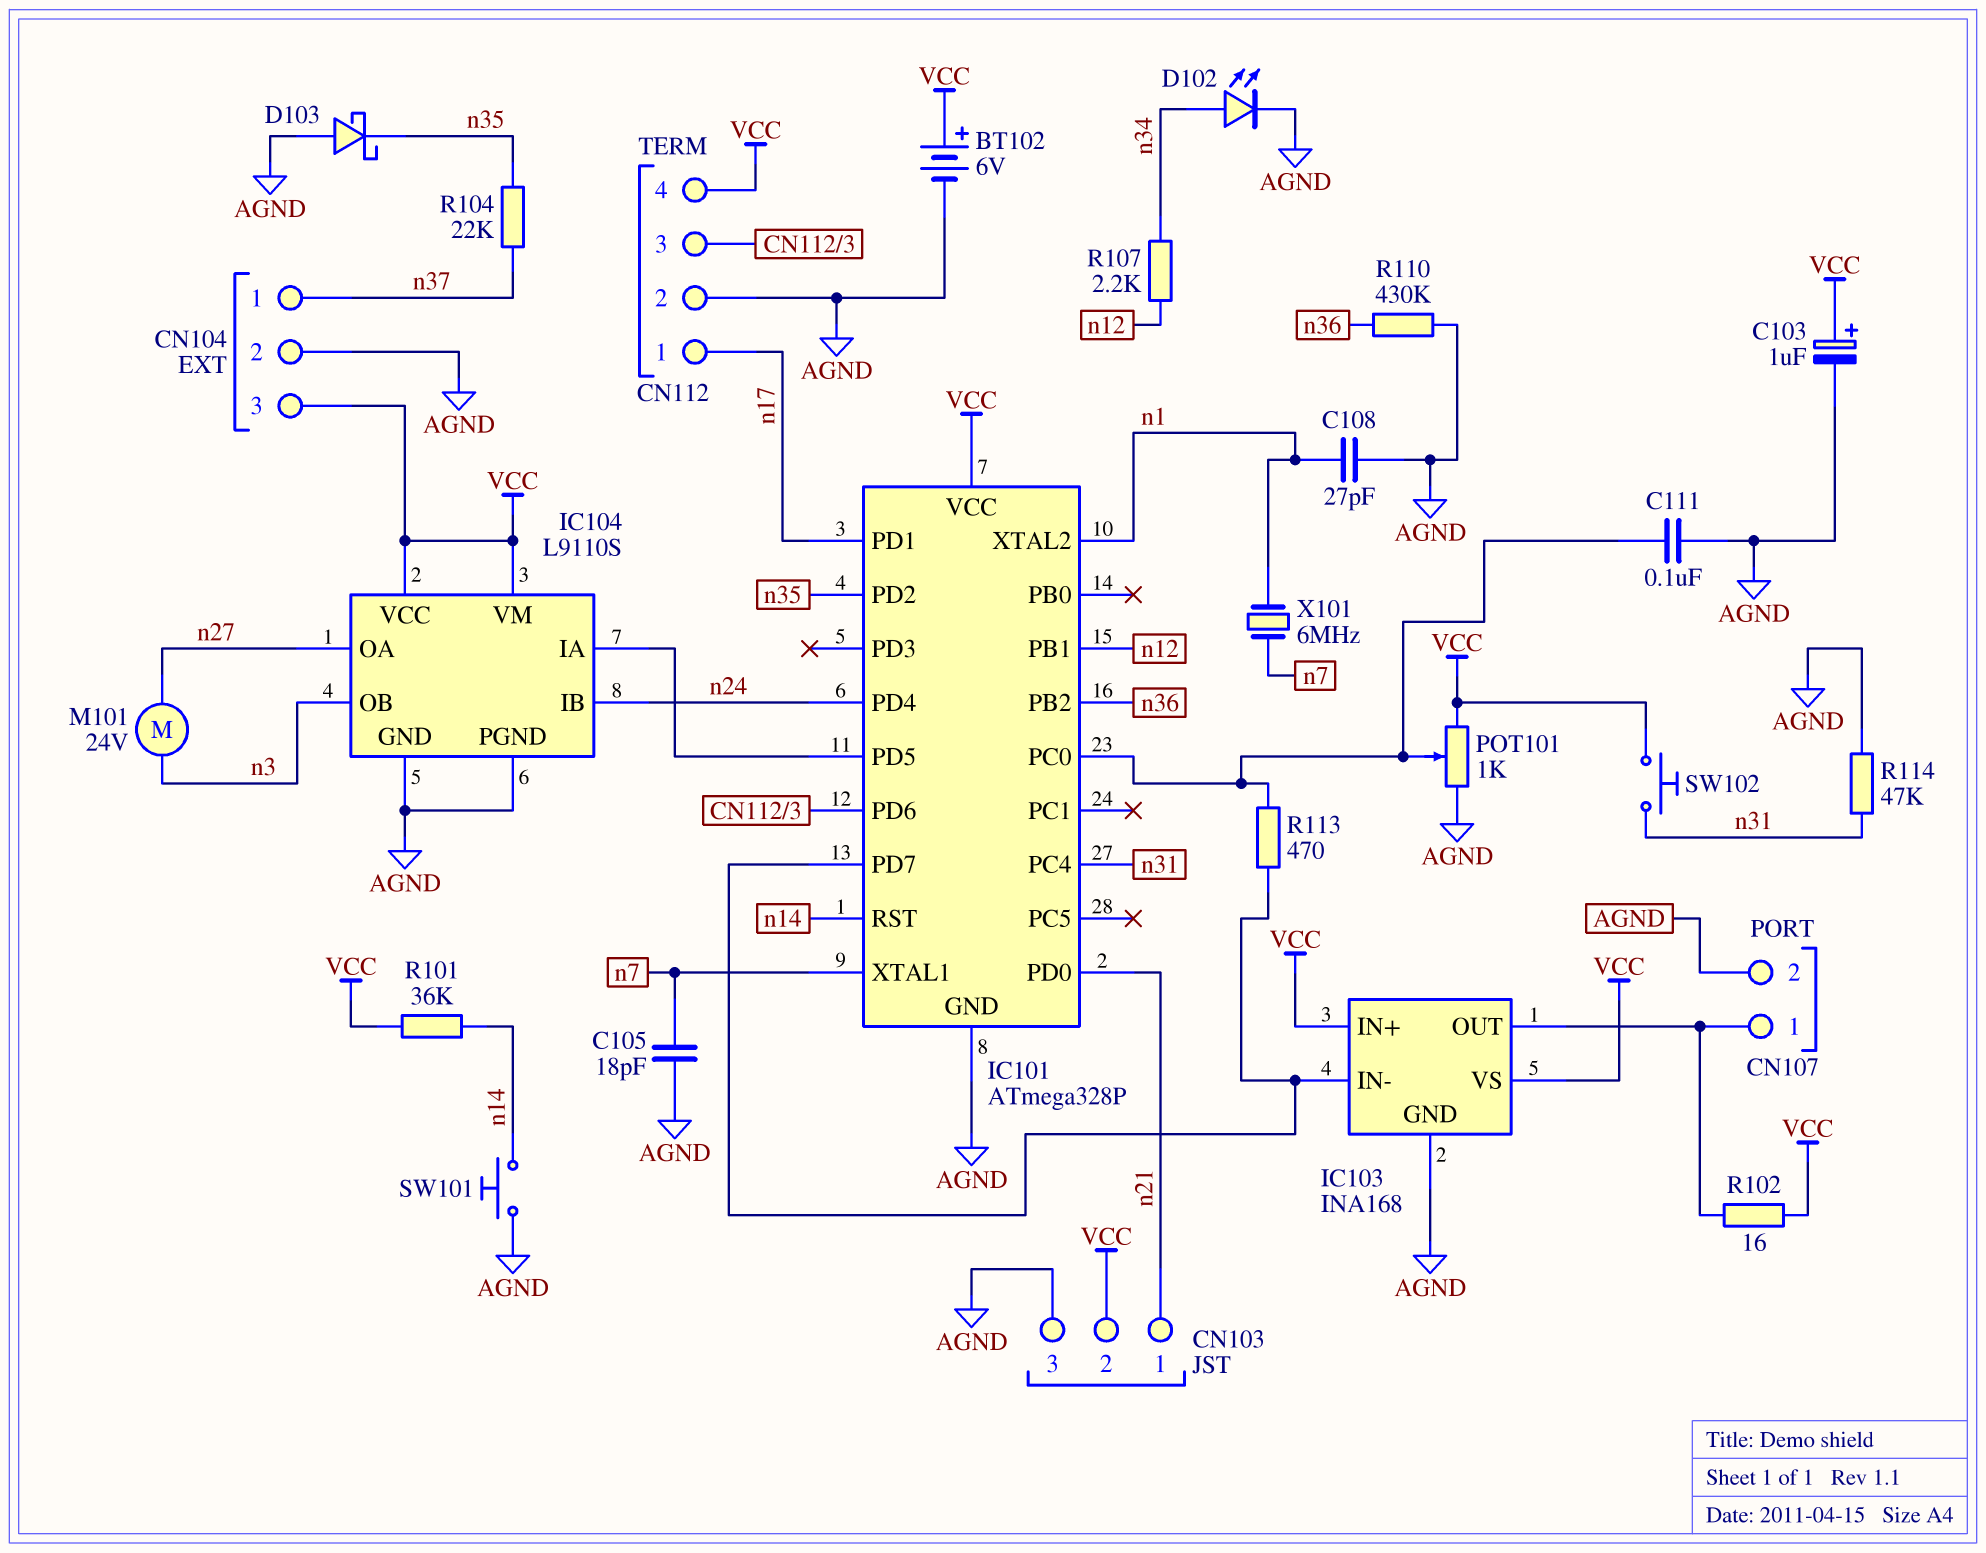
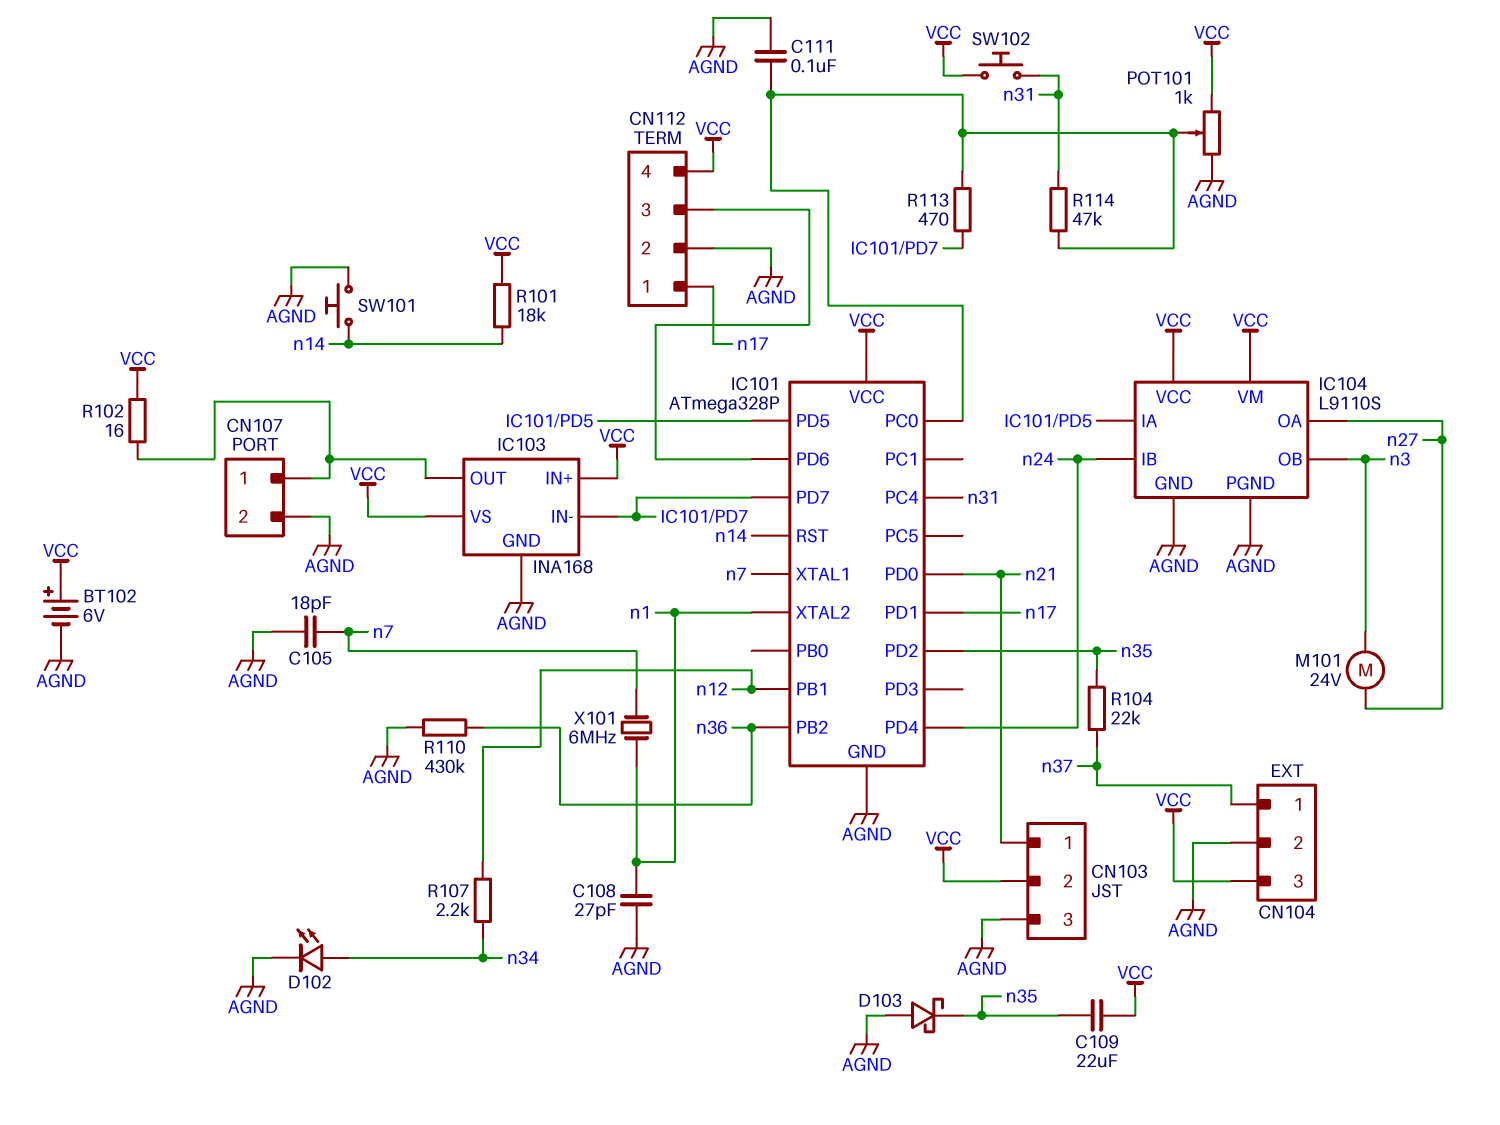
C103: 1uF (plus VCC, minus AGND) -> none
C109: none -> 22uF (VCC, n35)
R101: 36k (VCC, n14) -> 18k (VCC, n14)
R114: 47k (AGND, n31) -> 47k (IC101/PC0, n31)

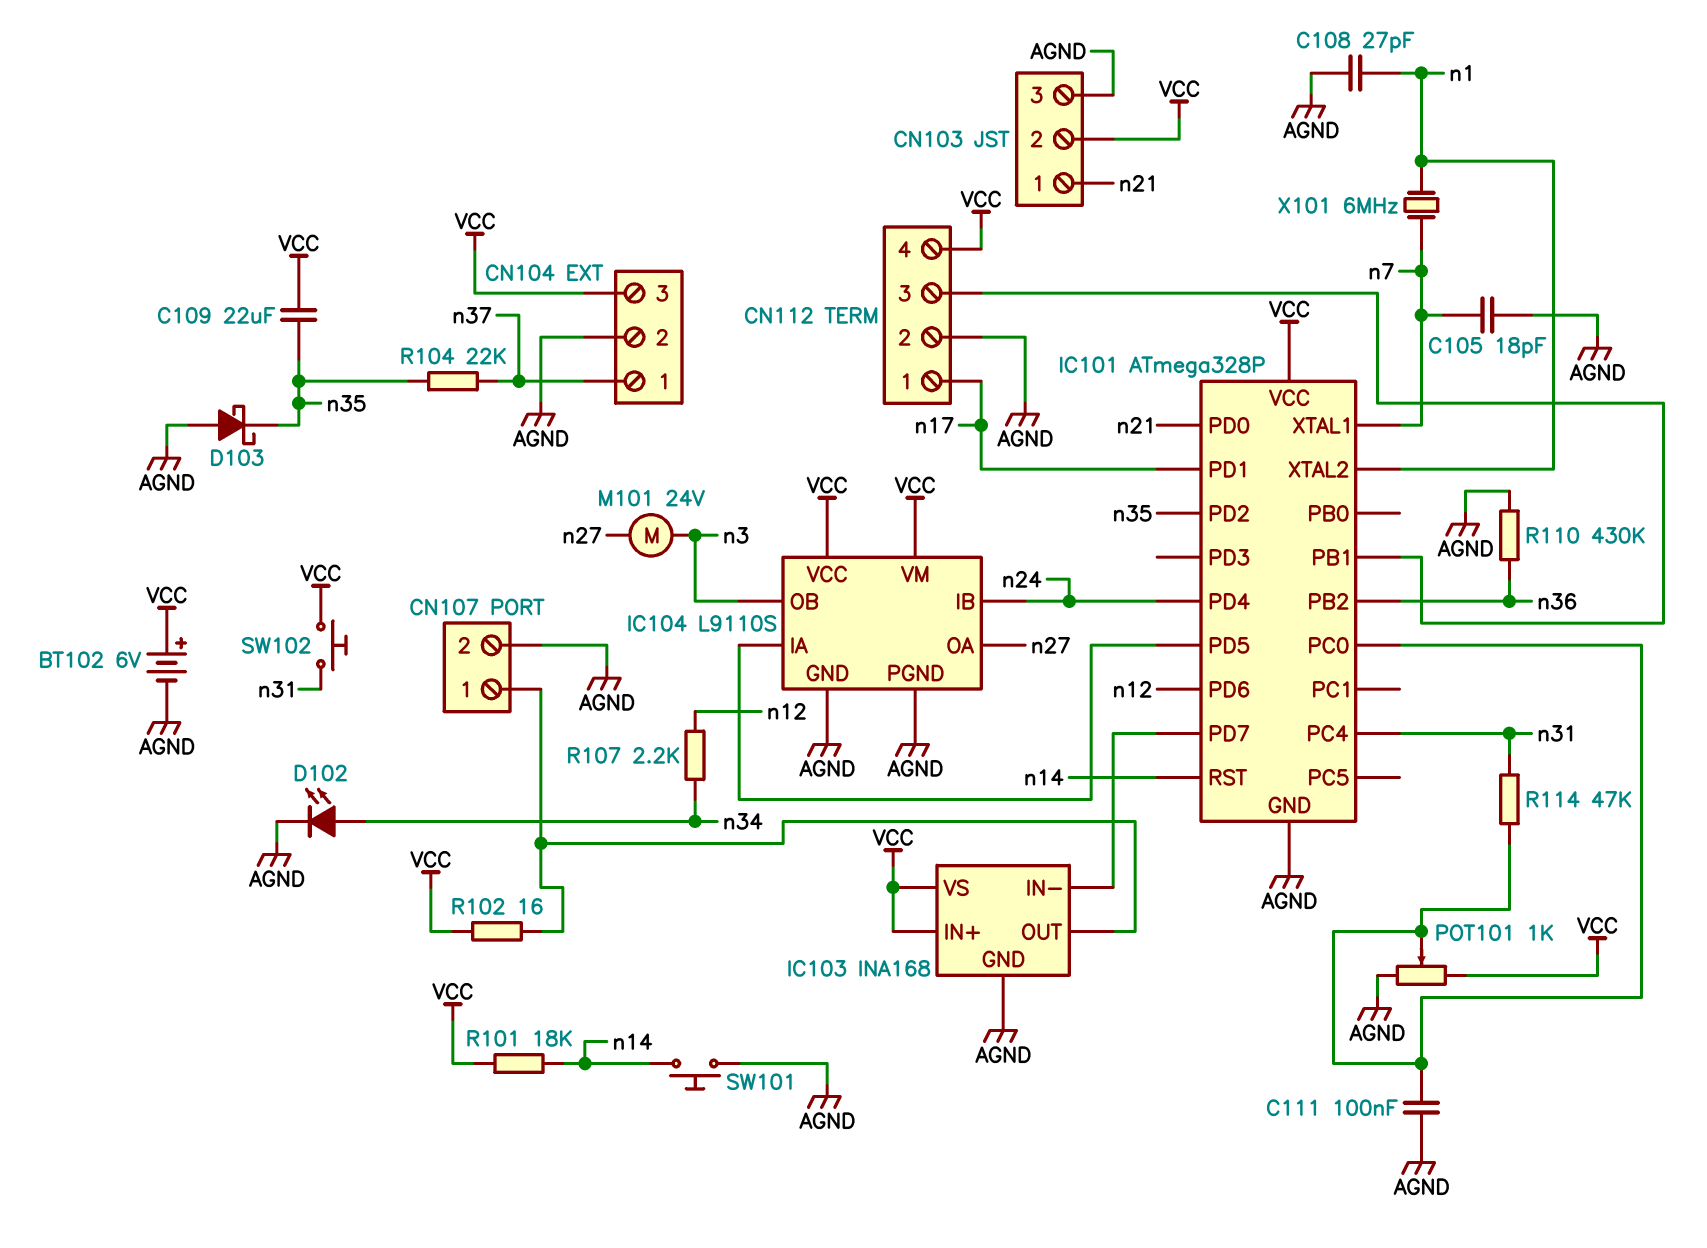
IC101 pin PB1: n12 -> CN112/3
IC101 pin PD6: CN112/3 -> n12
R113: 470 (IC101/PC0, IC101/PD7) -> none

